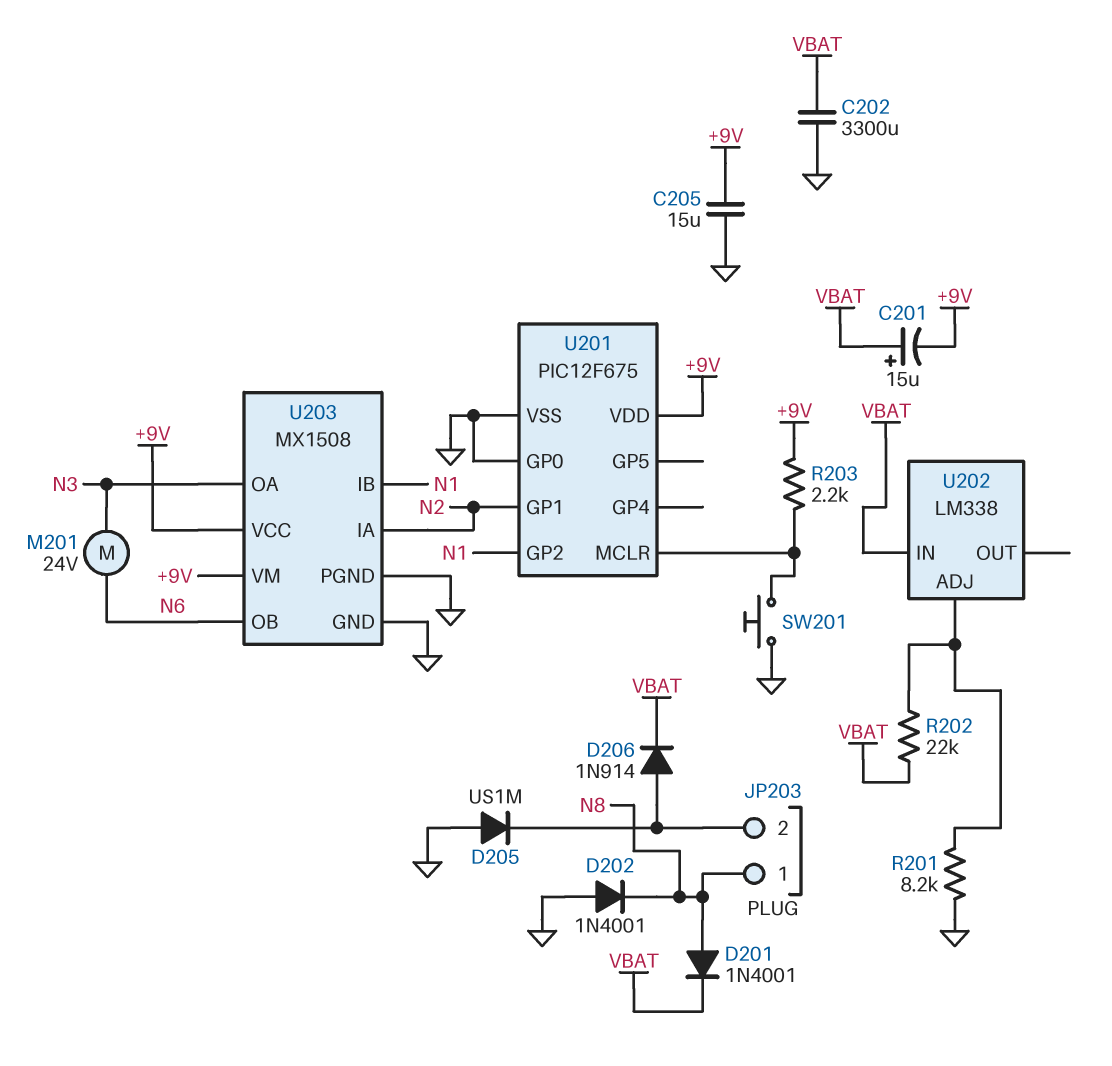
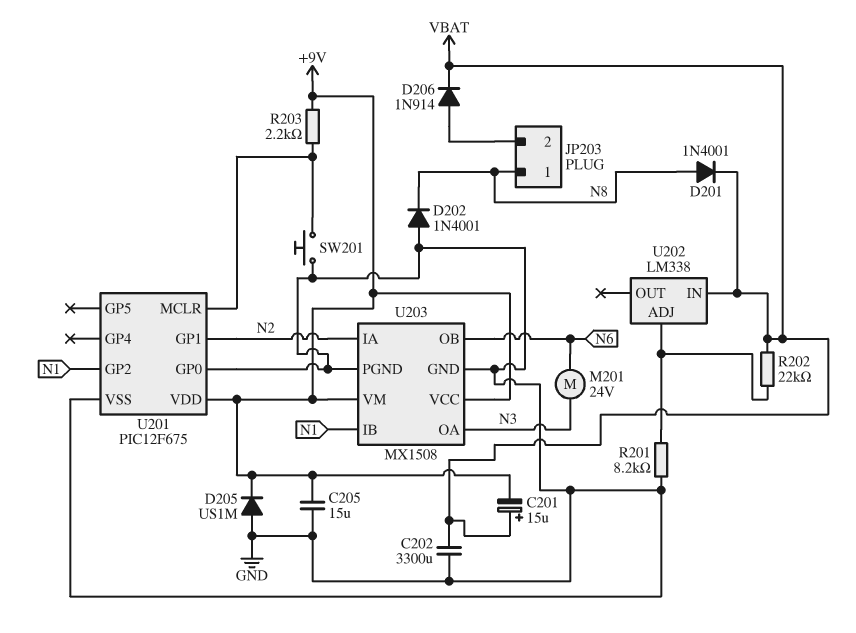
D205: diode US1M (A GND, K JP203/2) -> diode US1M (A GND, K +9V)

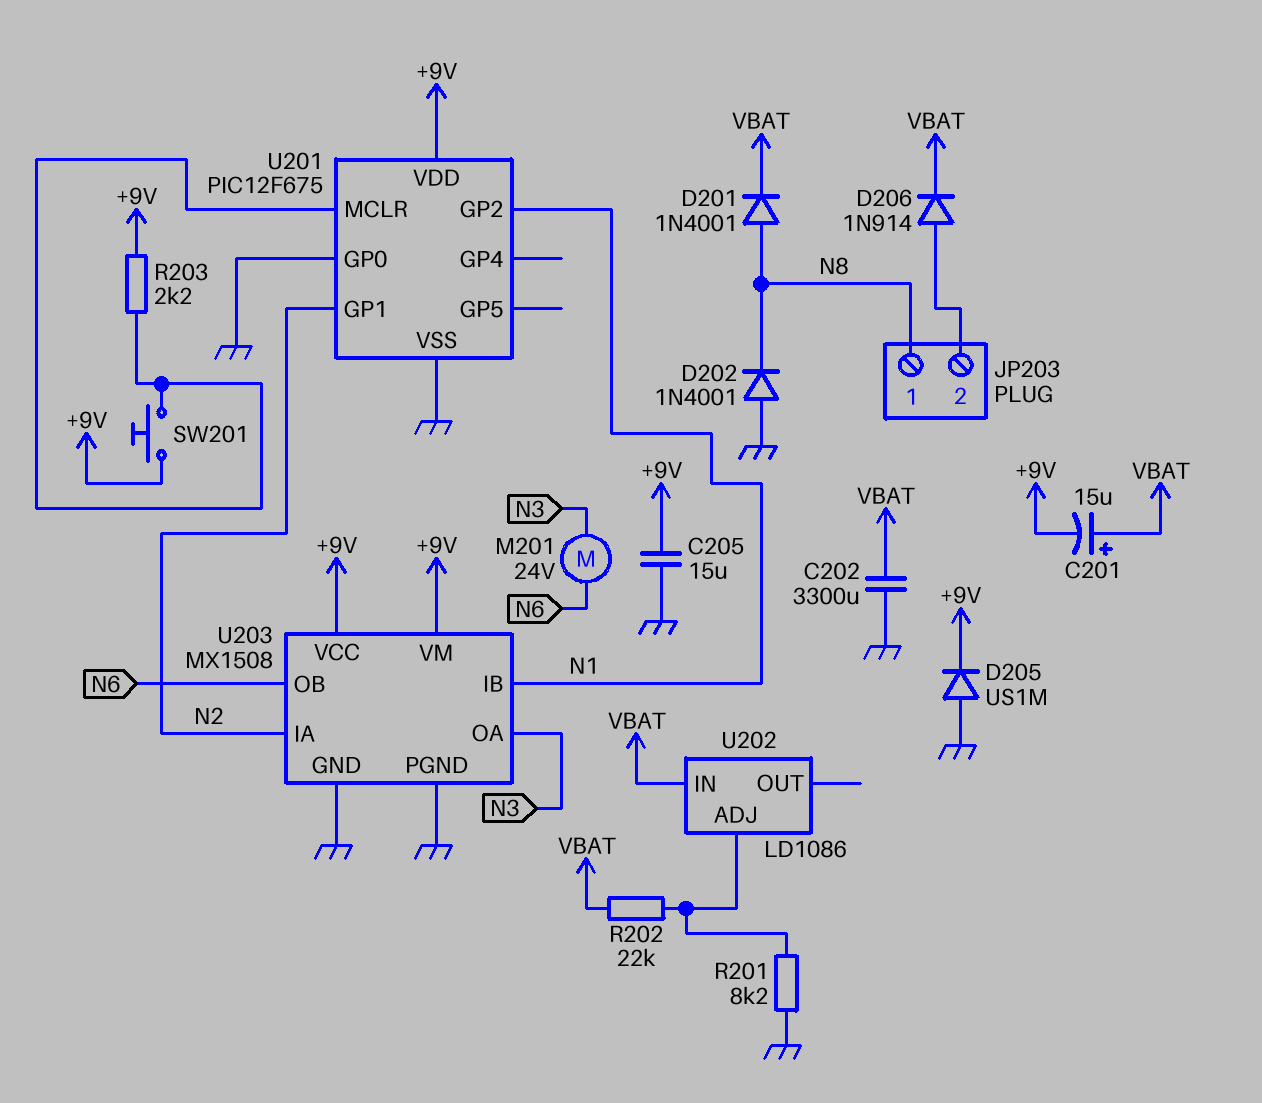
SW201: button (GND, U201/MCLR) -> button (+9V, U201/MCLR)
U202: LM338 -> LD1086

